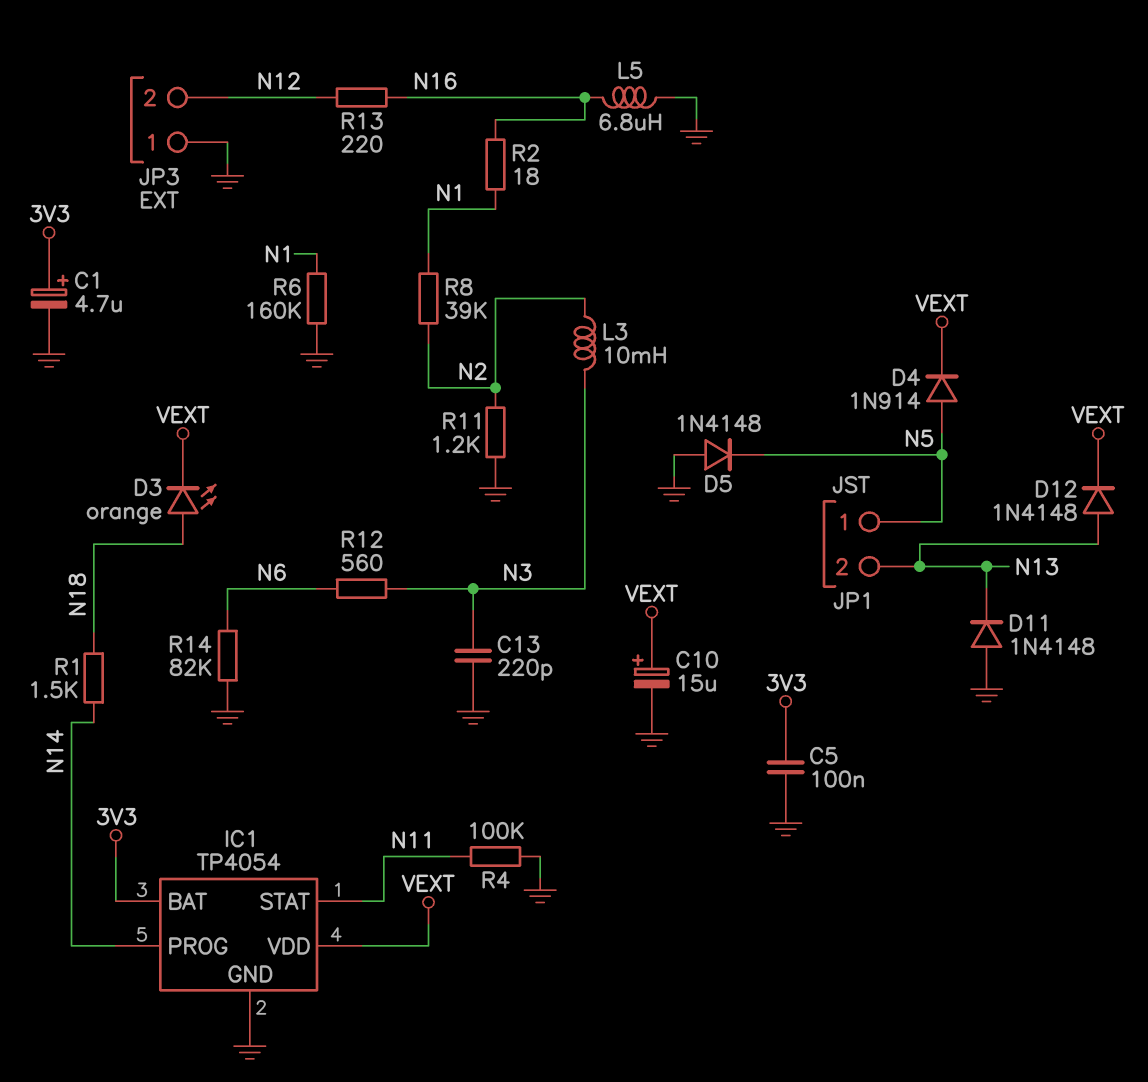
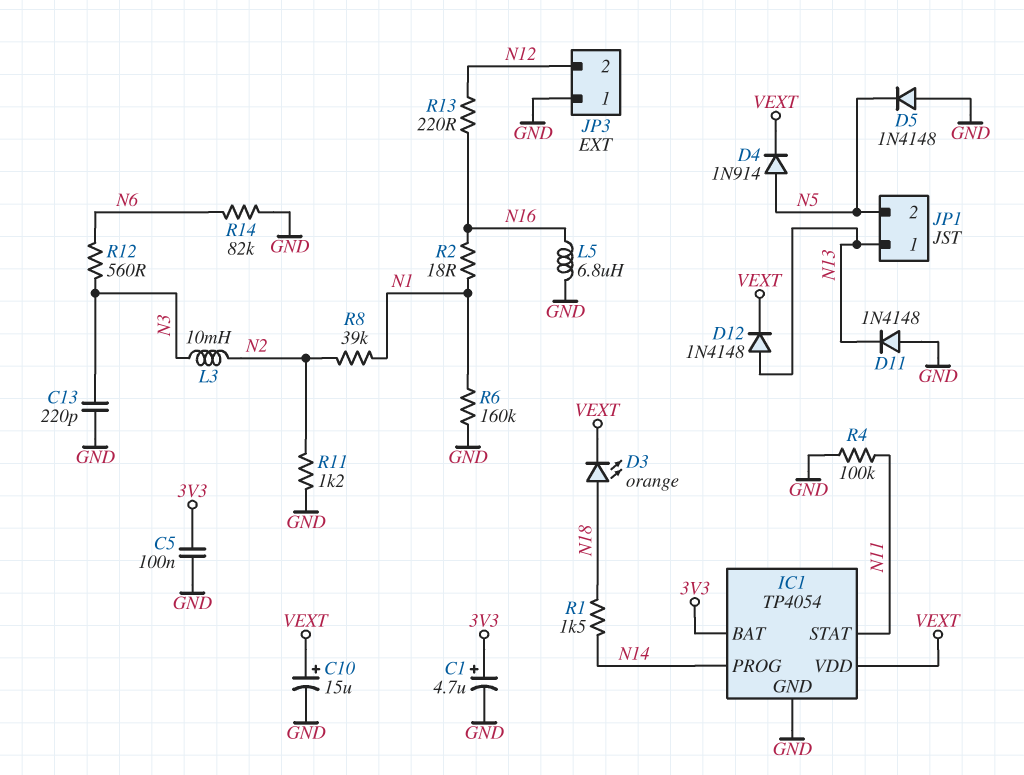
JP1 pin 1: N5 -> N13
JP1 pin 2: N13 -> N5

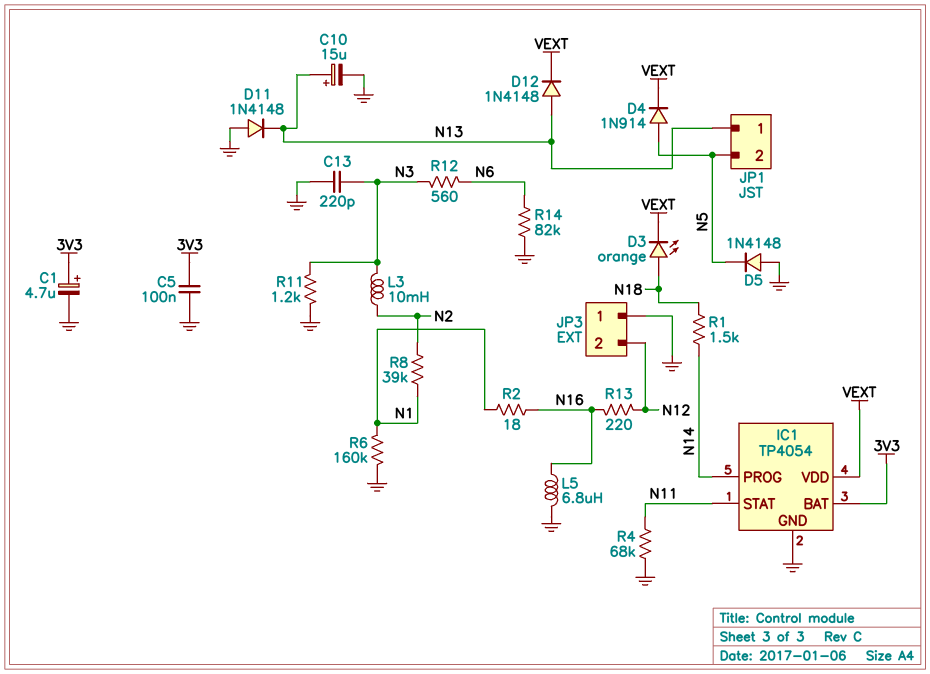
C10: 15uF (plus VEXT, minus GND) -> 15uF (plus N13, minus GND)
R4: 100k (GND, N11) -> 68k (GND, N11)
R11: 1.2k (GND, N2) -> 1.2k (GND, N3)

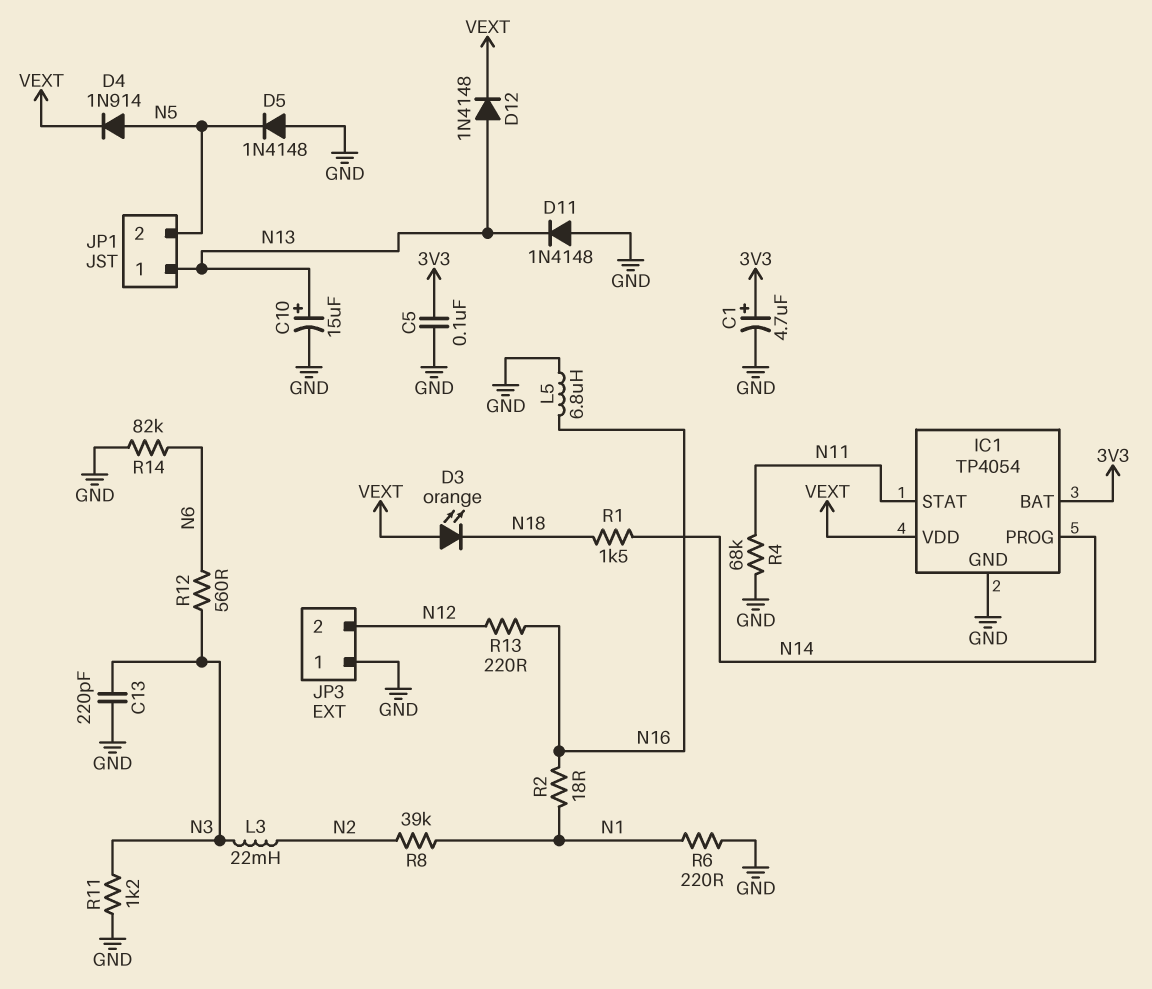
D3: LED orange (A N18, K VEXT) -> LED orange (A VEXT, K N18)
L3: 10mH (N2, N3) -> 22mH (N2, N3)
R6: 160k (GND, N1) -> 220 (GND, N1)

